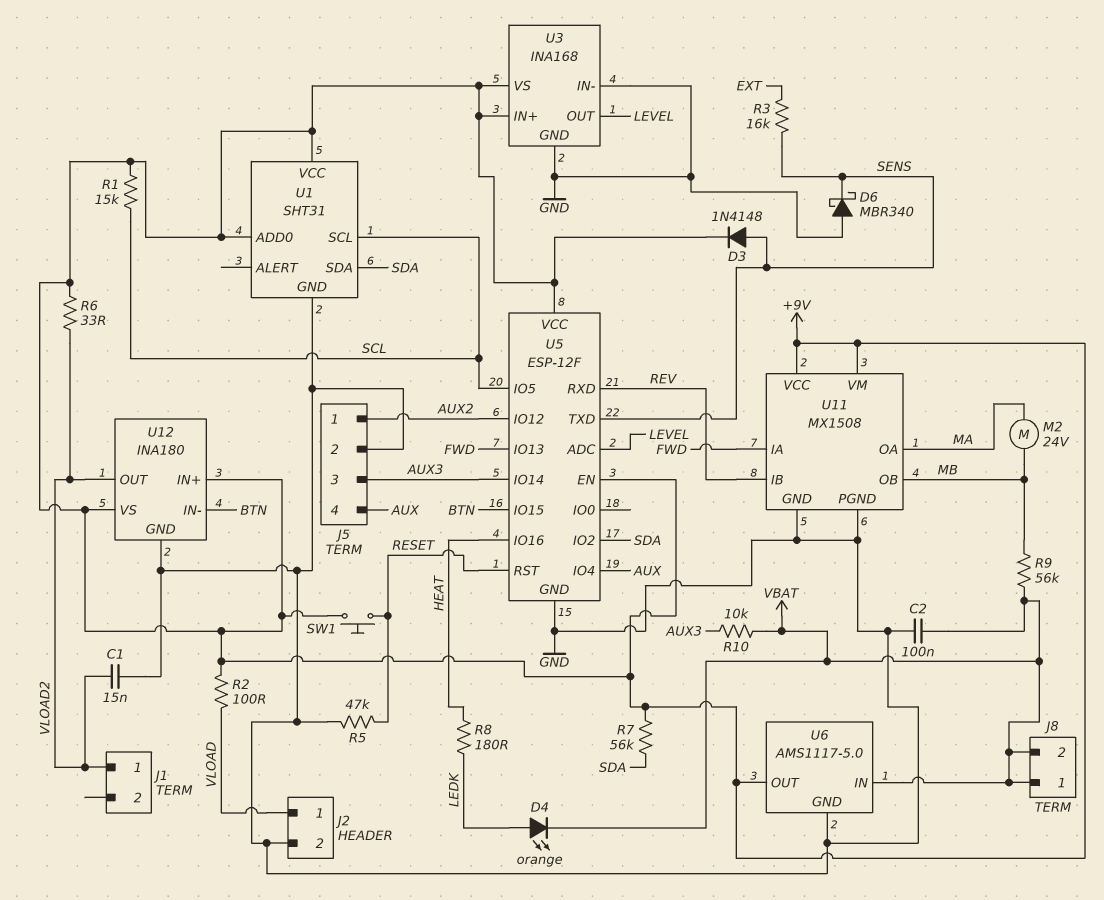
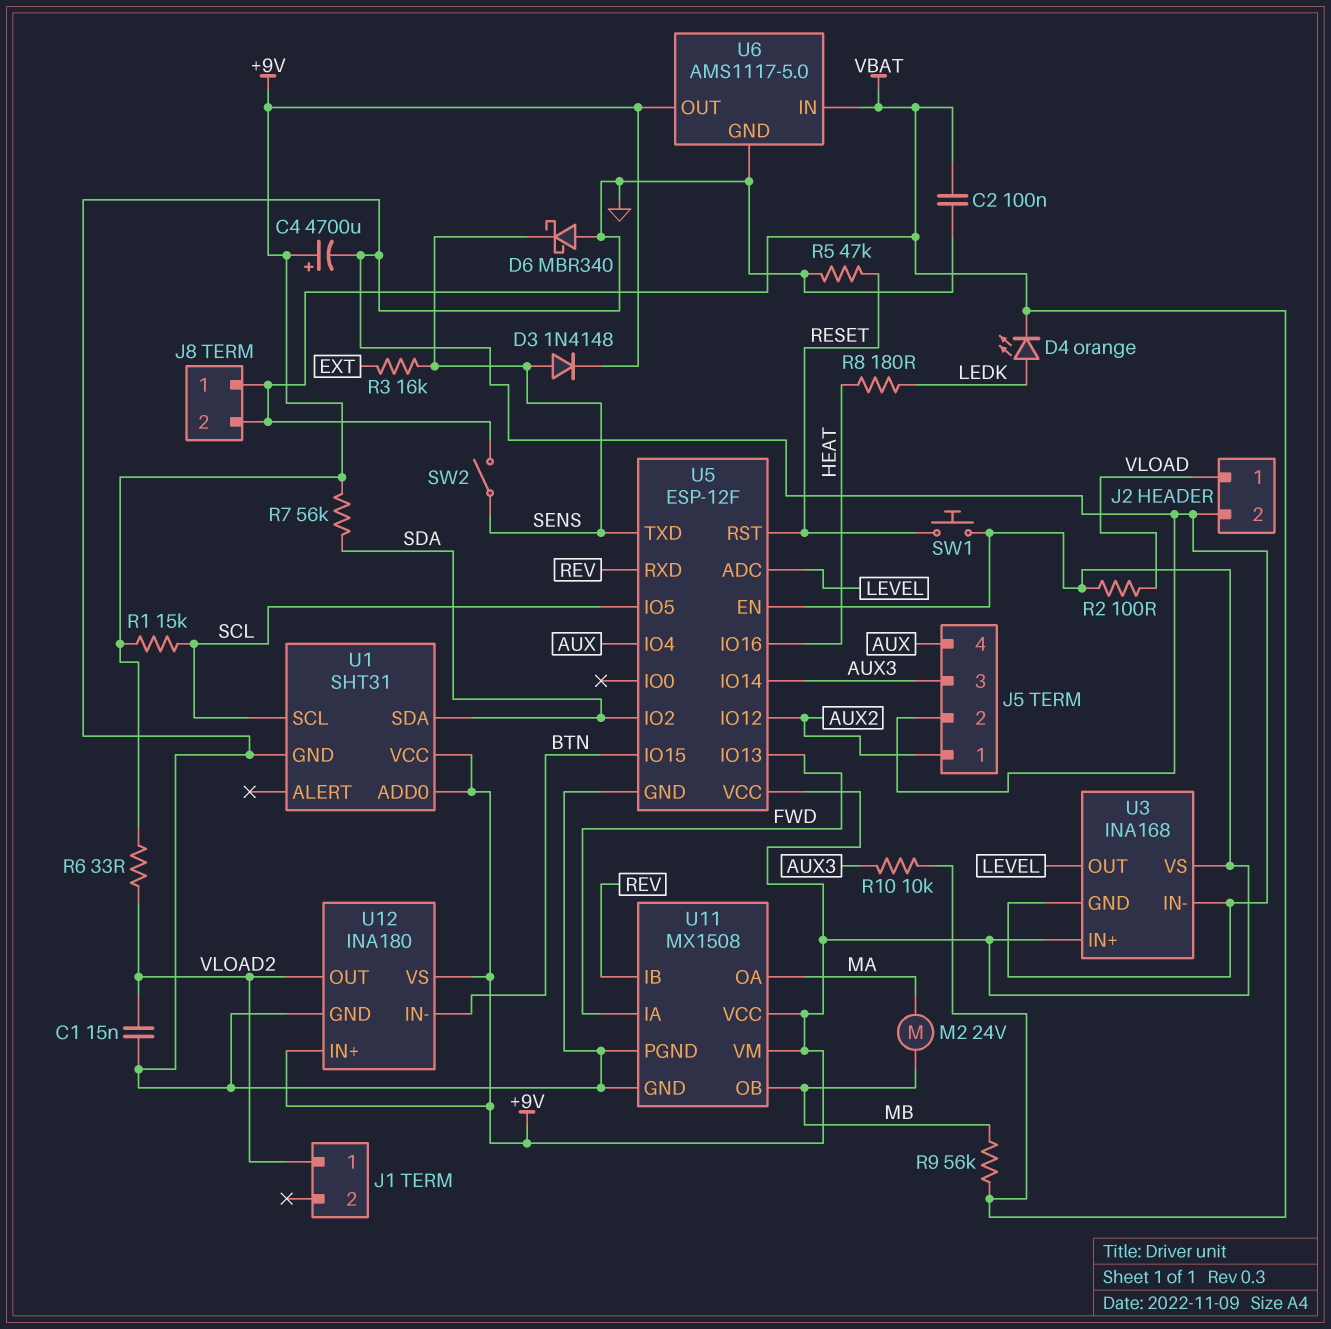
C4: none -> 4700uF (plus +9V, minus GND)
SW2: none -> switch (SENS, VBAT)

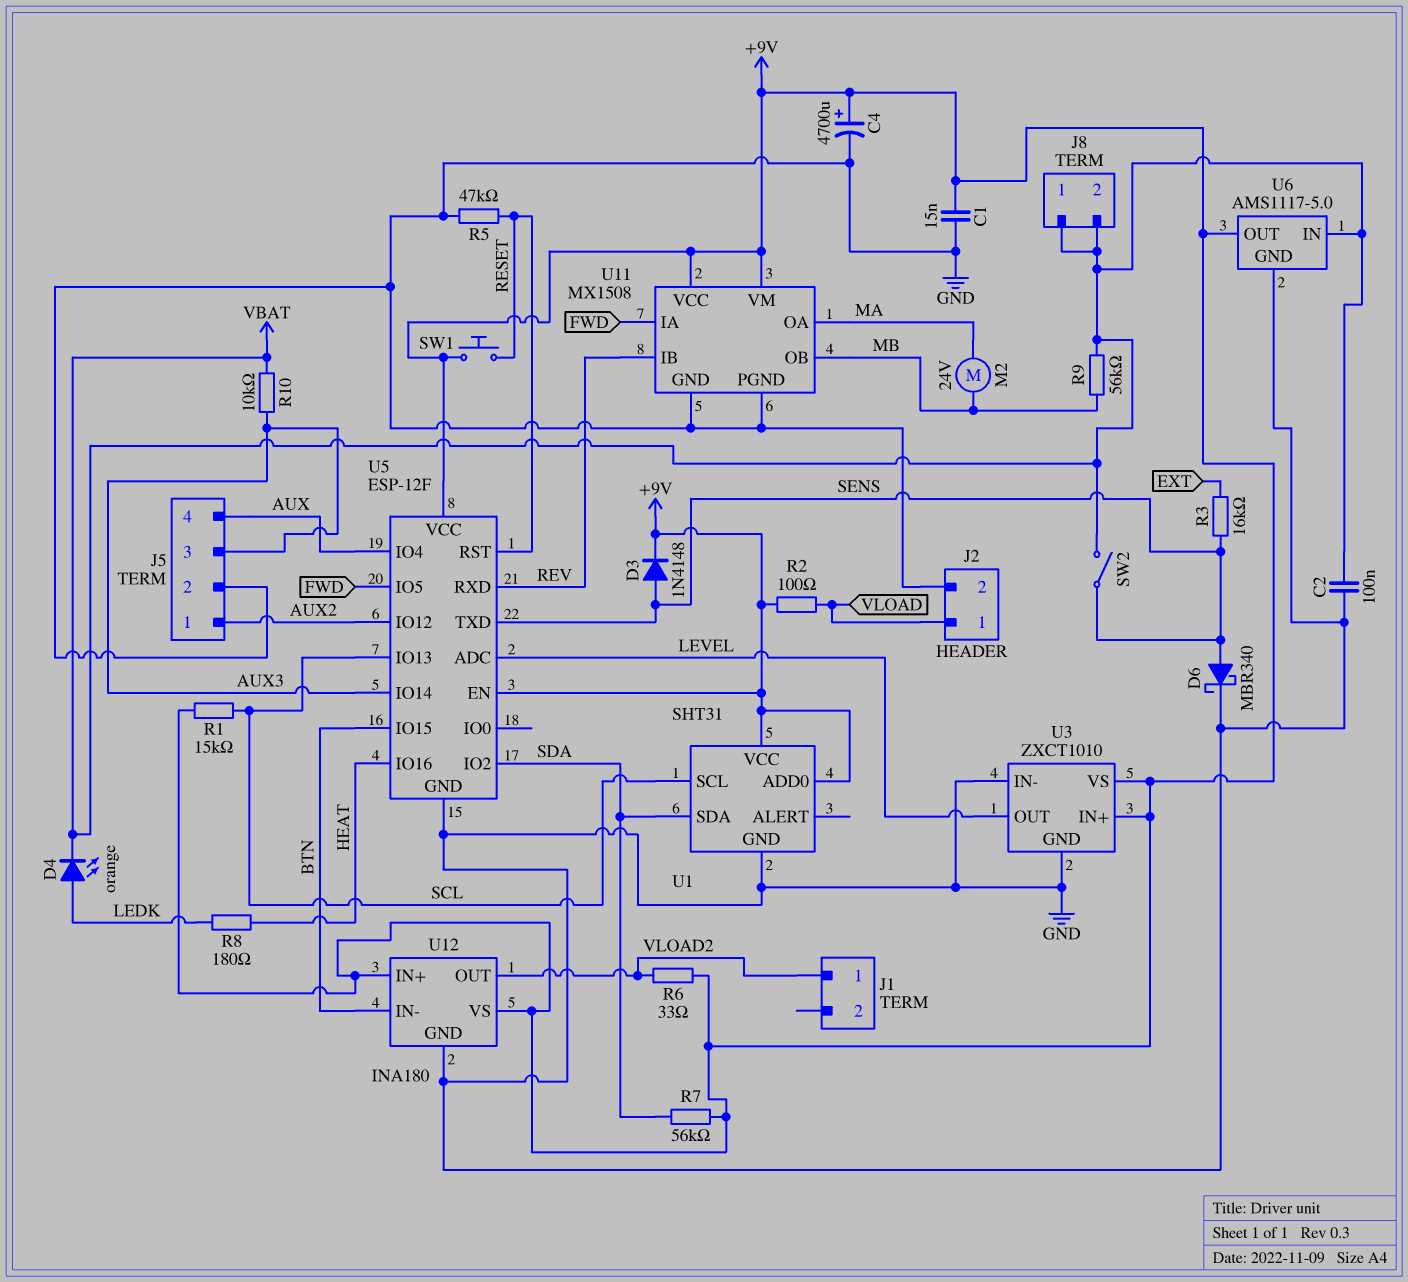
C1: 15nF (GND, VLOAD2) -> 15nF (+9V, GND)
D6: schottky MBR340 (A GND, K SENS) -> schottky MBR340 (A SENS, K GND)
U3: INA168 -> ZXCT1010
U5 pin IO5: SCL -> FWD
U5 pin IO13: FWD -> SCL

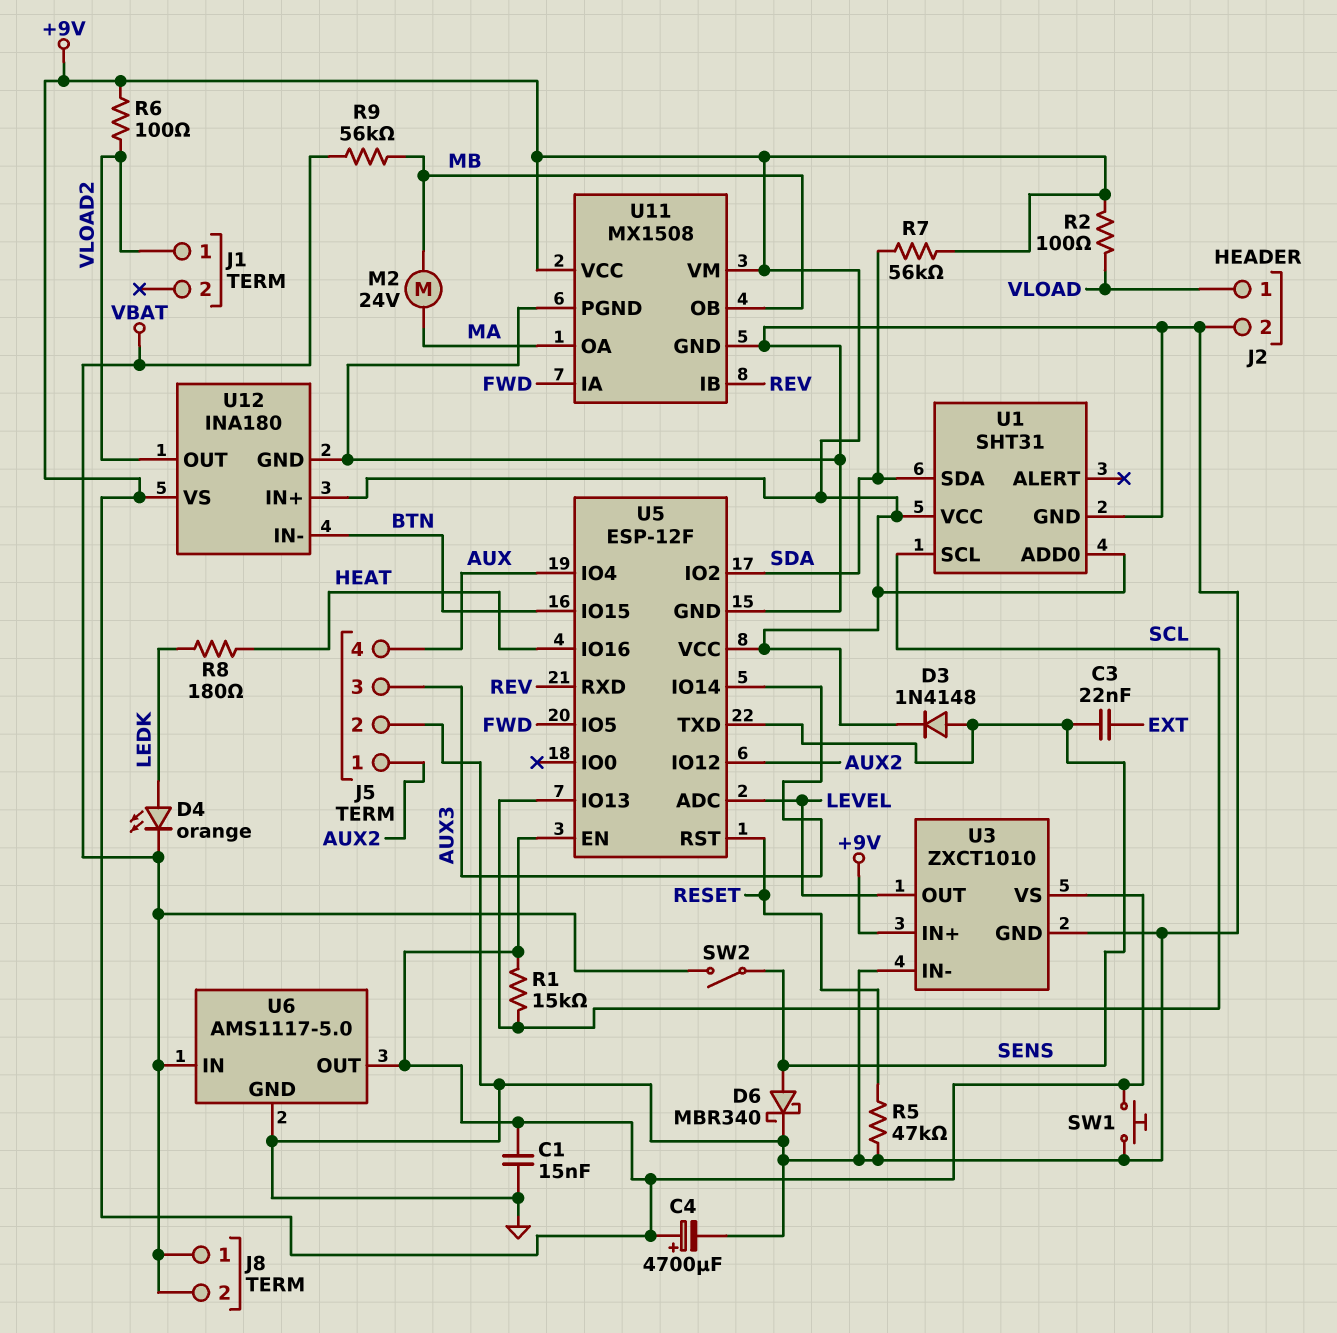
C2: 100nF (GND, VBAT) -> none
C3: none -> 22nF (EXT, SENS)
R3: 16k (EXT, SENS) -> none
R6: 33 (+9V, VLOAD2) -> 100 (+9V, VLOAD2)
R10: 10k (AUX3, VBAT) -> none
SW1: button (+9V, RESET) -> button (+9V, GND)

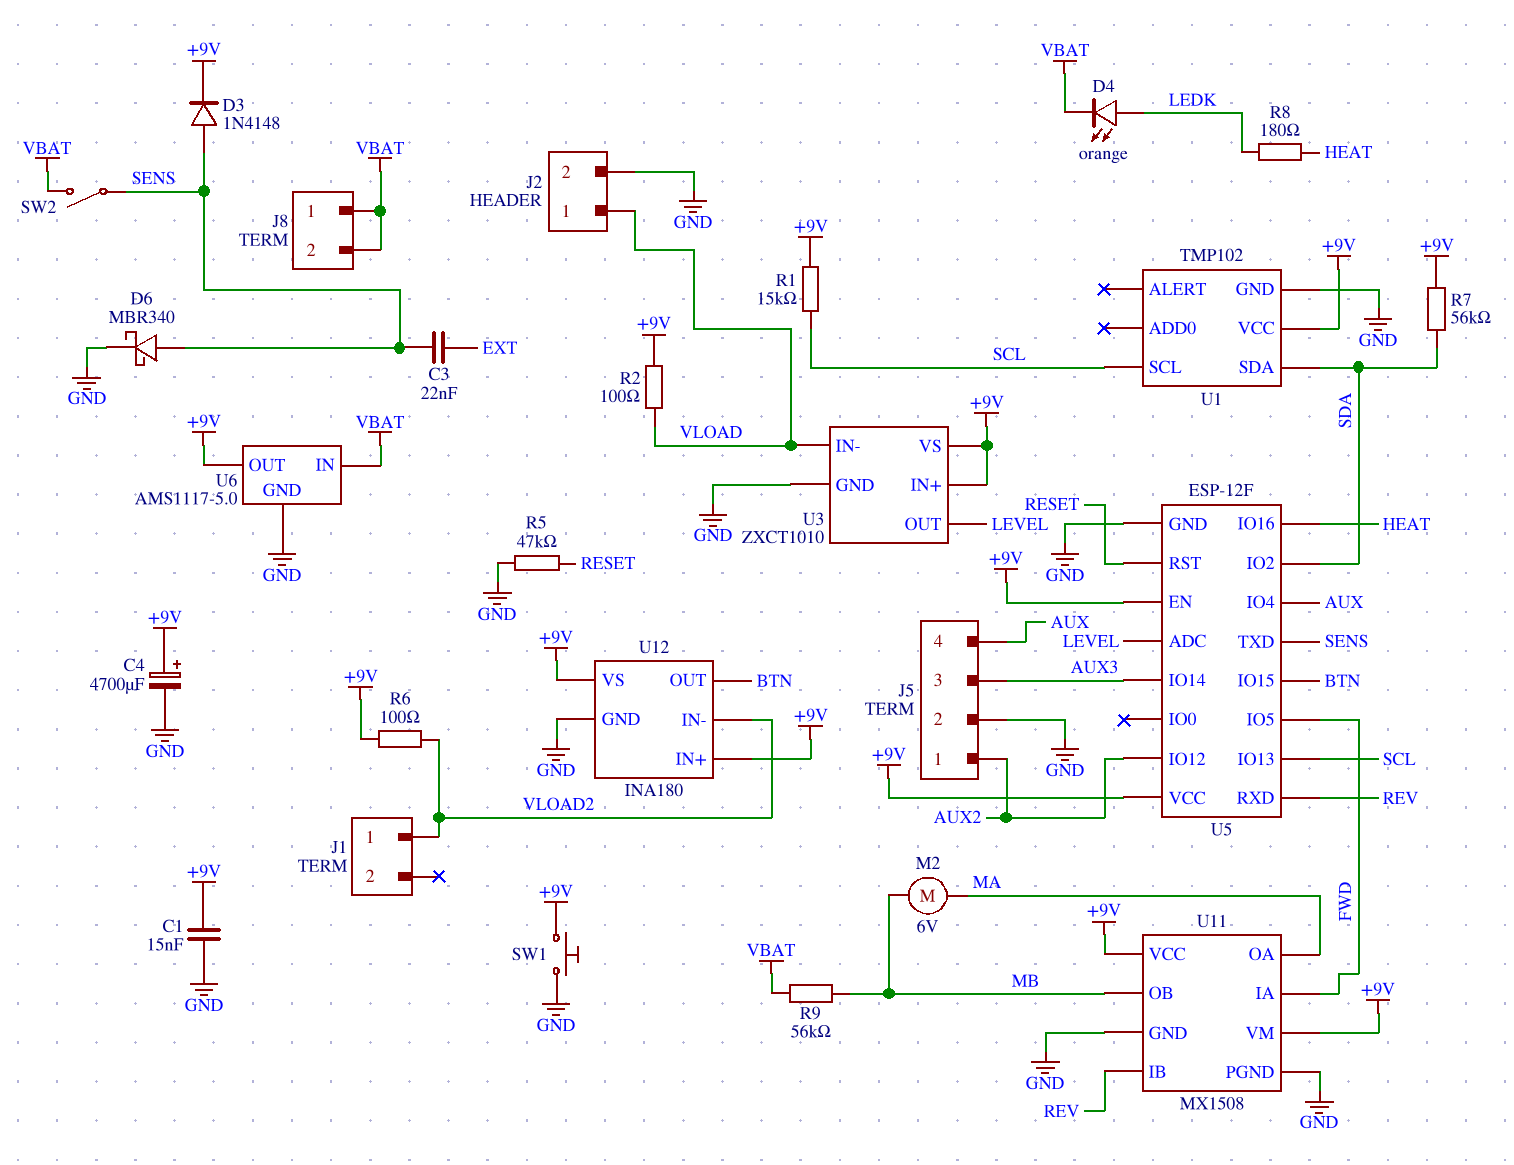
M2: motor 24V (MA, MB) -> motor 6V (MA, MB)
U1: SHT31 -> TMP102
U1 pin ADD0: +9V -> none
U3 pin IN-: GND -> VLOAD
U12 pin IN-: BTN -> VLOAD2
U12 pin OUT: VLOAD2 -> BTN

